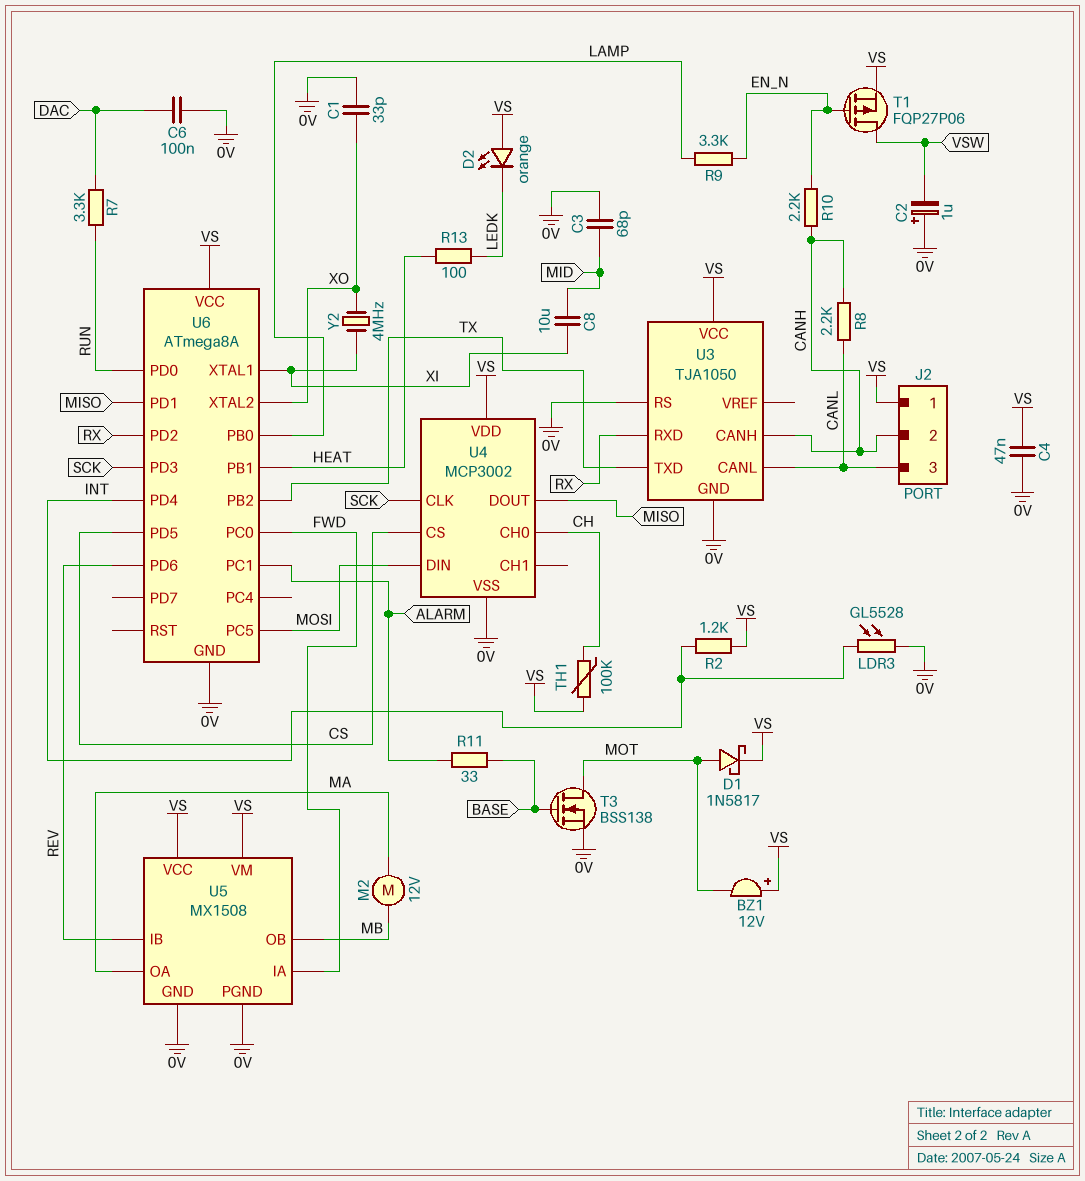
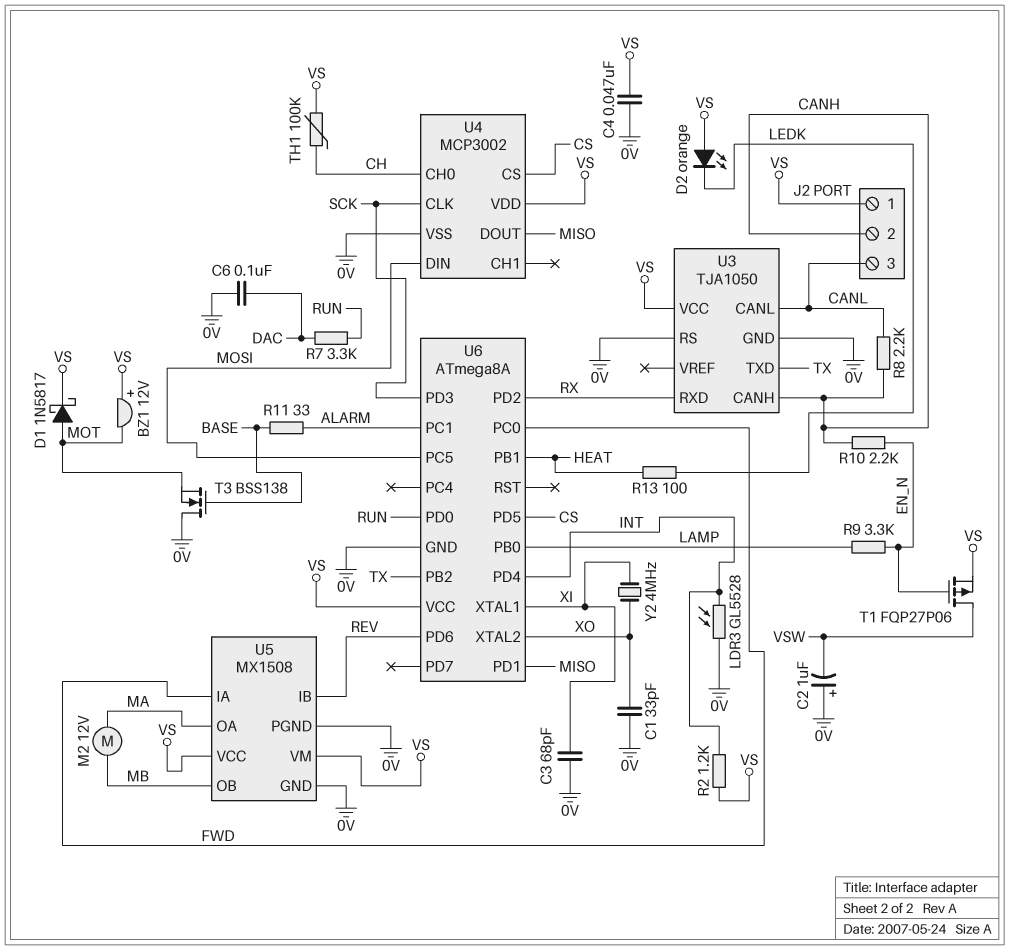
C3: 68pF (0V, MID) -> 68pF (0V, XI)
C8: 10uF (MID, XI) -> none
T3: NMOS BSS138 (G BASE, D MOT, S 0V) -> NMOS BSS138 (G BASE, D 0V, S MOT)

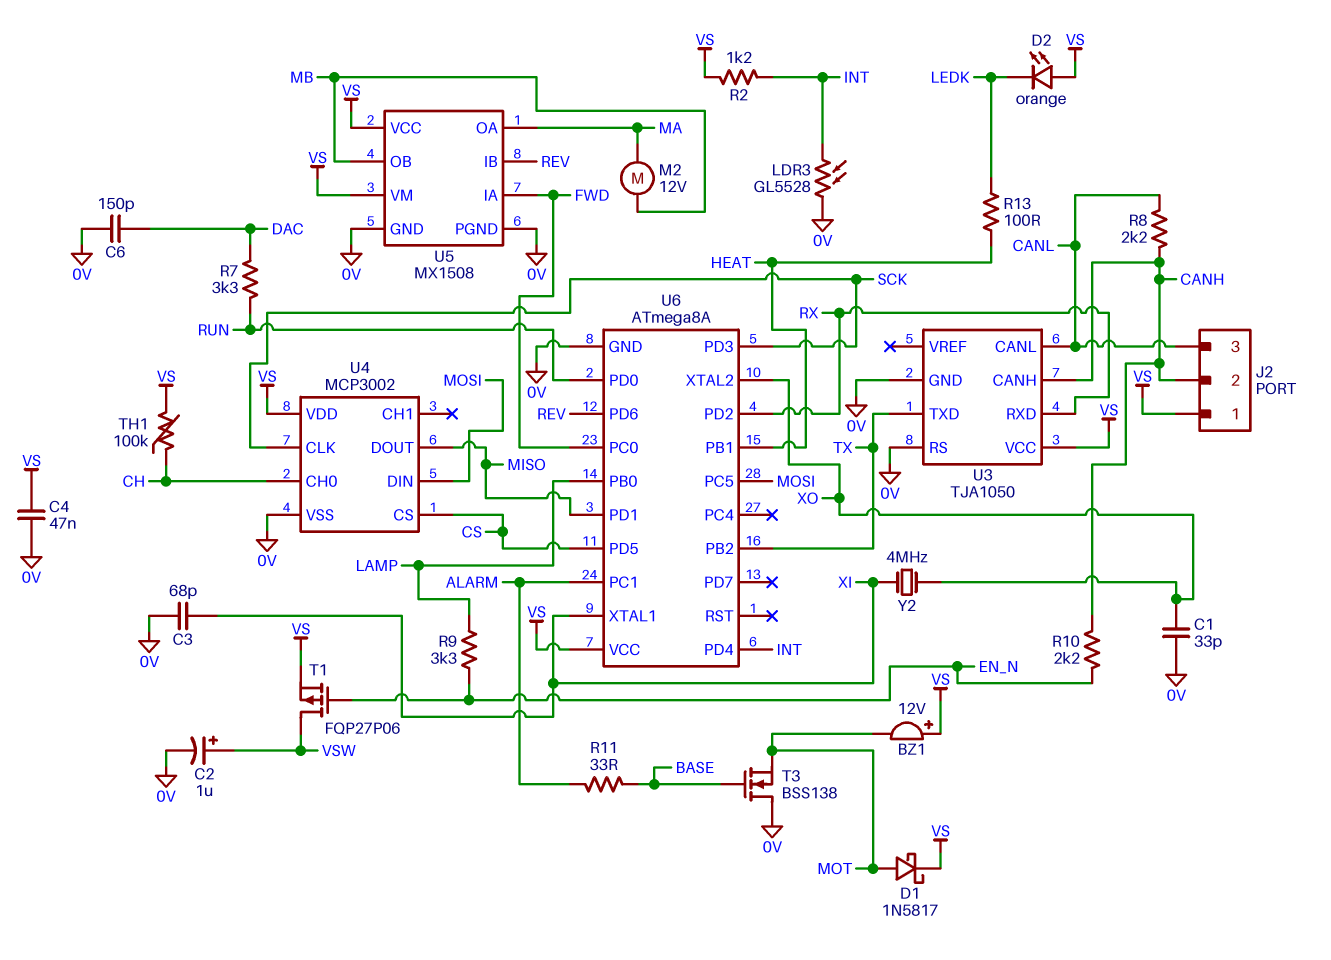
C2: 1uF (plus 0V, minus VSW) -> 1uF (plus VSW, minus 0V)
C6: 100nF (0V, DAC) -> 150pF (0V, DAC)

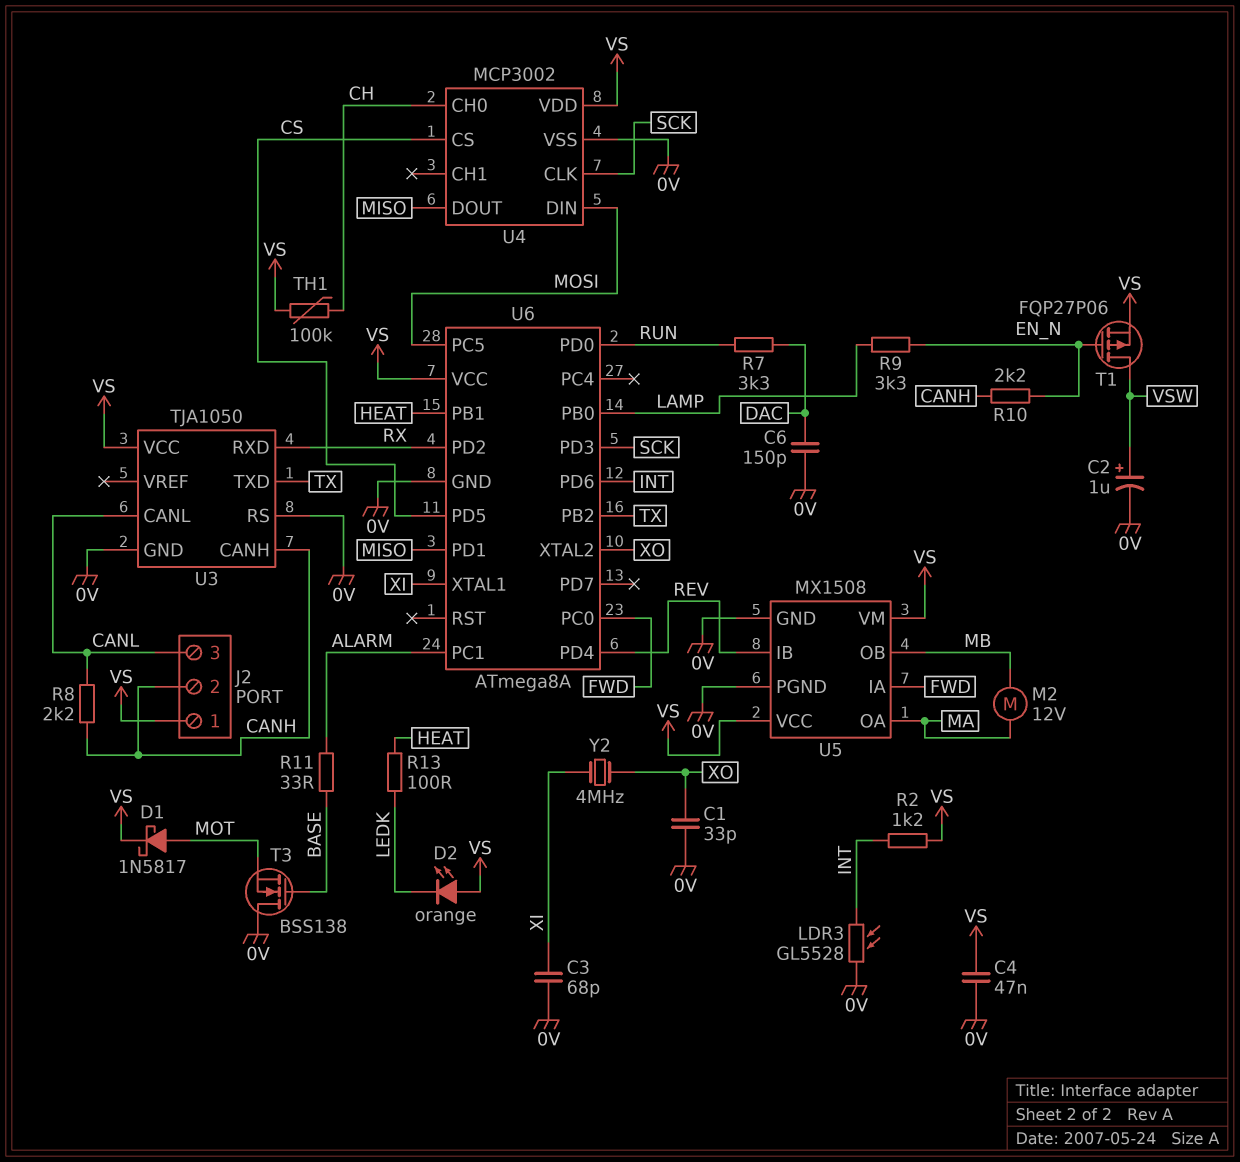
BZ1: buzzer 12V (plus VS, minus MOT) -> none
U6 pin PD4: INT -> REV
U6 pin PD6: REV -> INT

